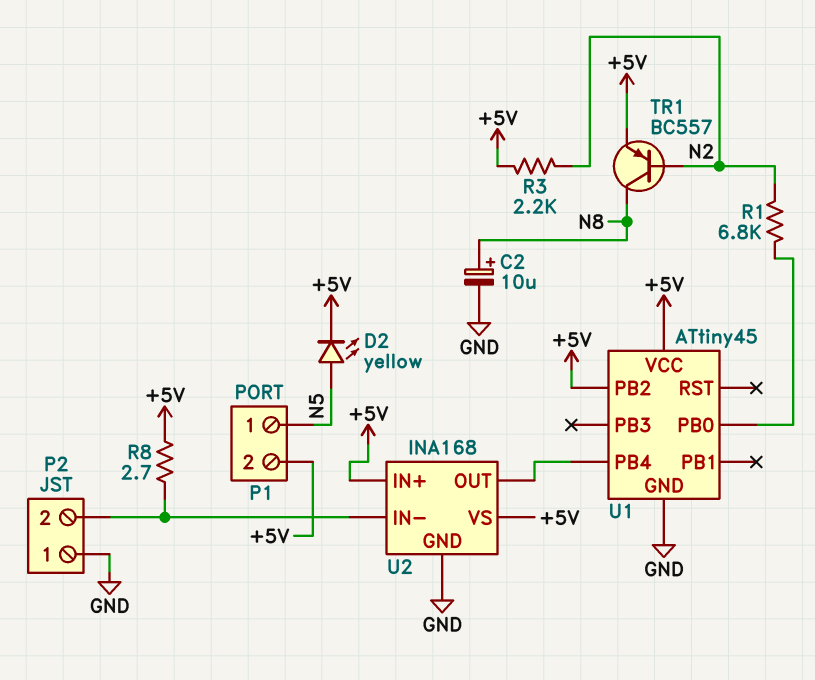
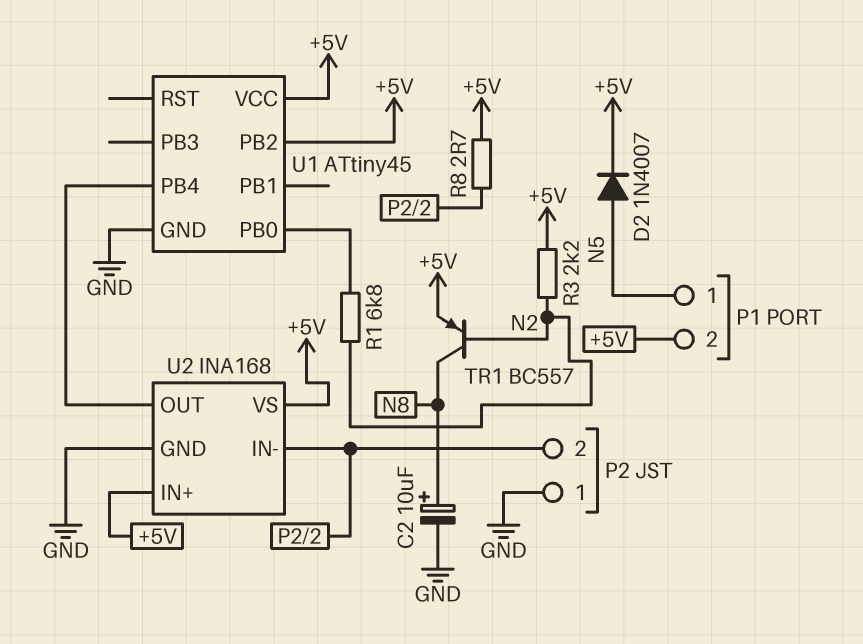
D2: LED yellow (A N5, K +5V) -> diode 1N4007 (A N5, K +5V)

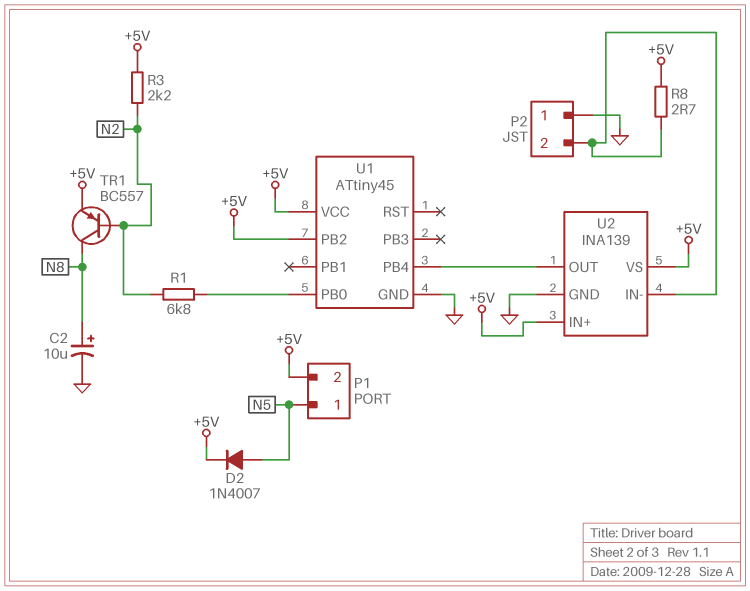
U2: INA168 -> INA139

